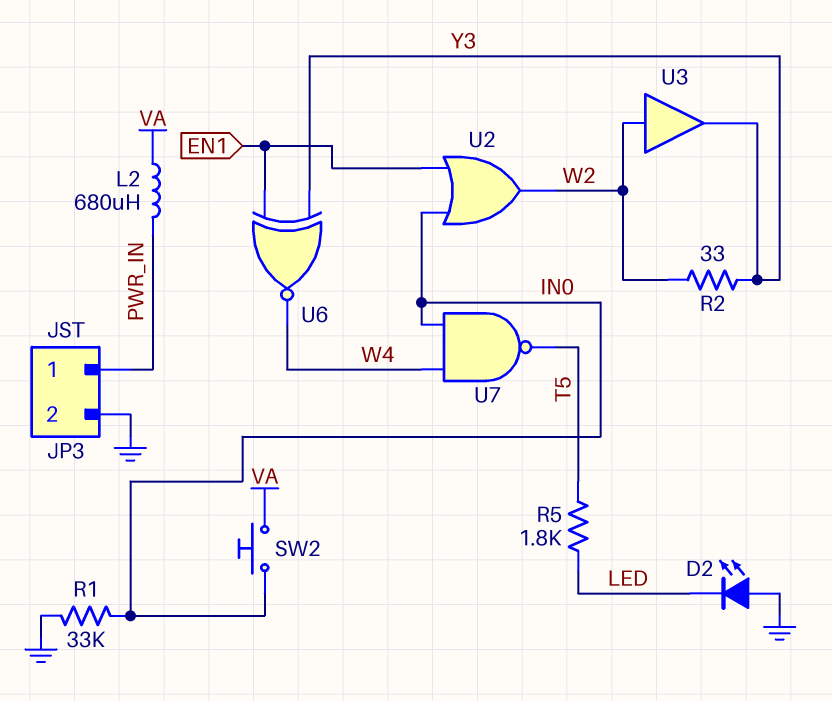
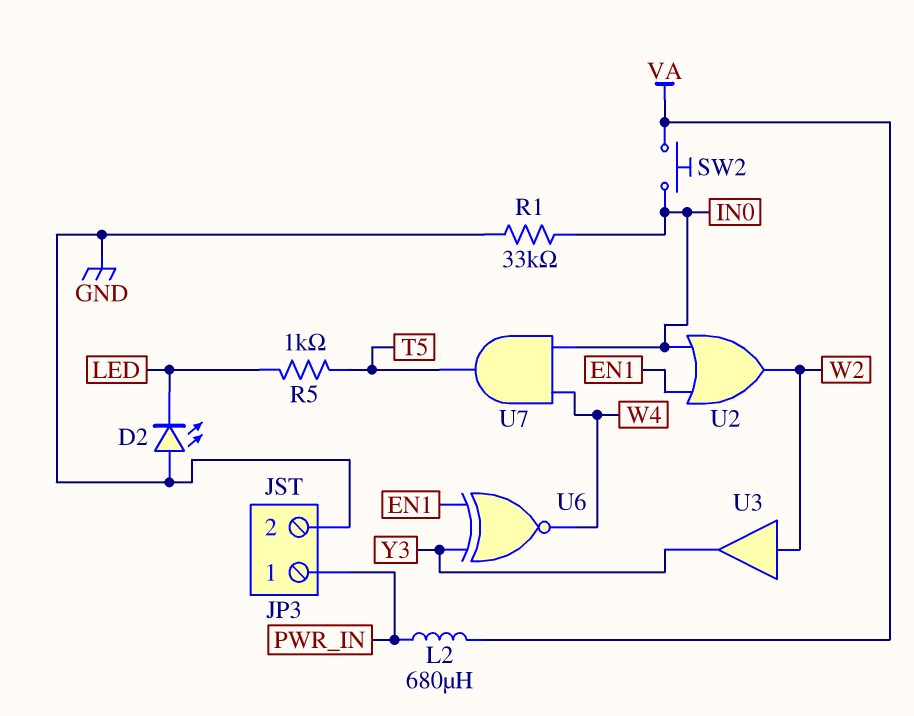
R2: 33 (W2, Y3) -> none
R5: 1.8k (LED, T5) -> 1k (LED, T5)
U7: NAND (in IN0, in W4, out T5) -> AND (in IN0, in W4, out T5)

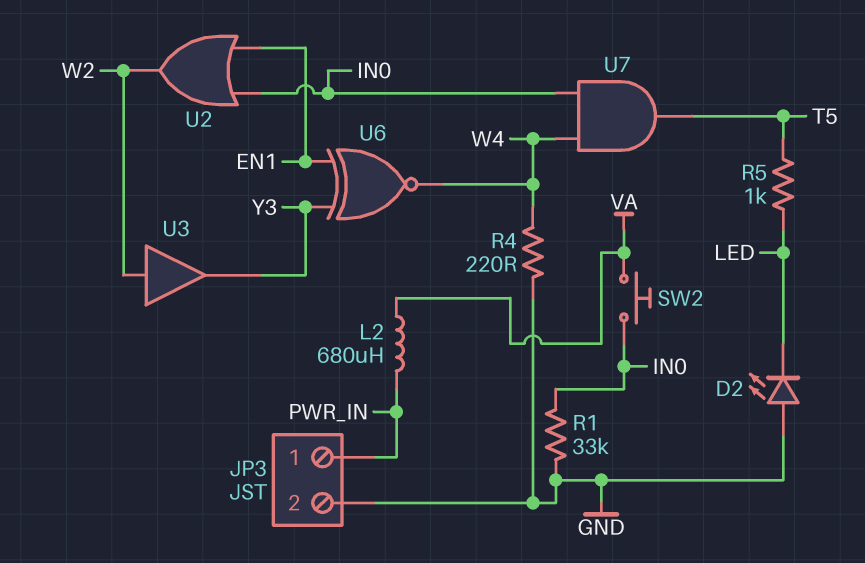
R4: none -> 220 (GND, W4)

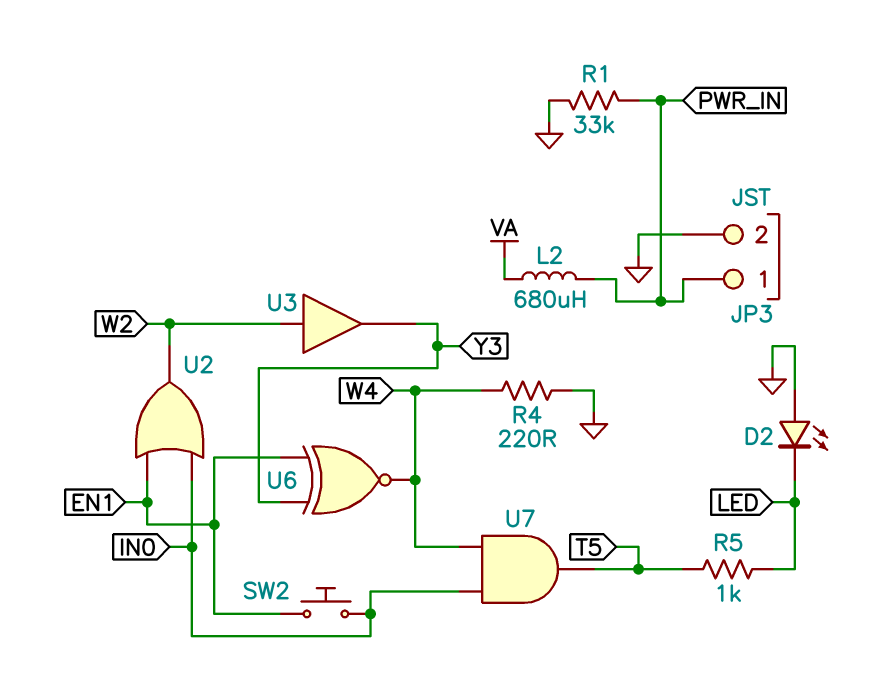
R1: 33k (GND, IN0) -> 33k (GND, PWR_IN)
SW2: button (IN0, VA) -> button (EN1, IN0)

